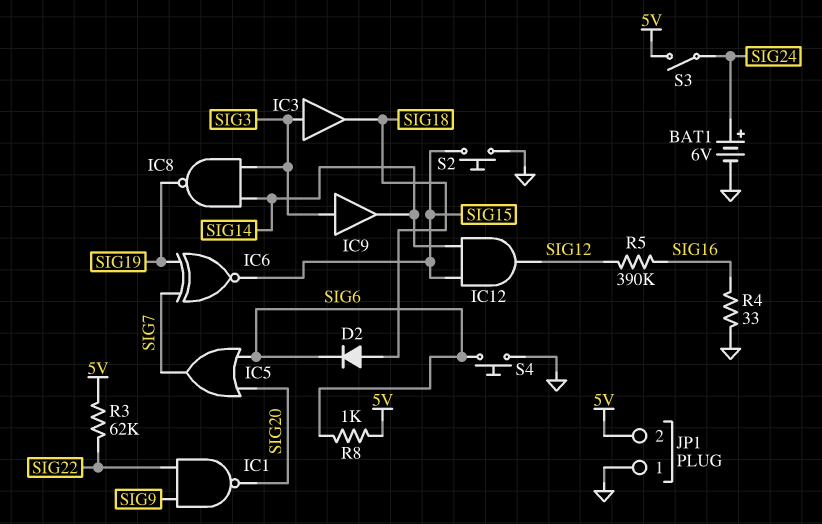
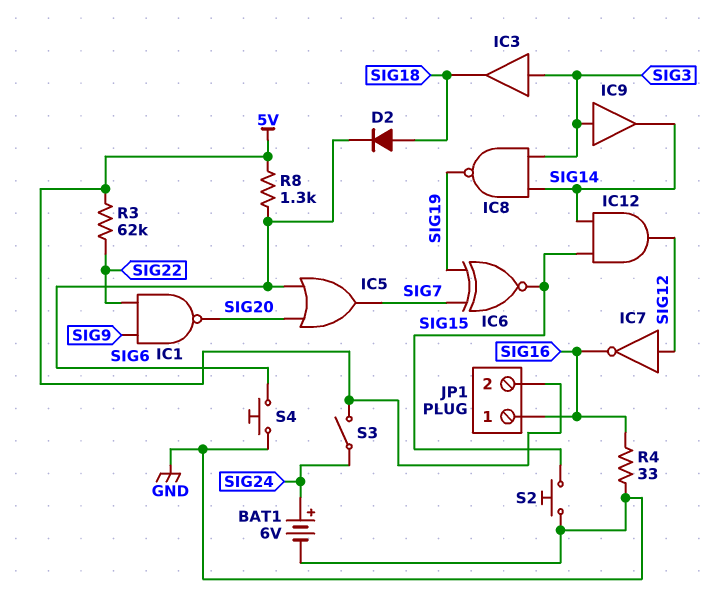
IC7: none -> NOT (in SIG12, out SIG16)
JP1 pin 1: GND -> SIG16
R5: 390k (SIG12, SIG16) -> none
R8: 1k (5V, SIG6) -> 1.3k (5V, SIG6)

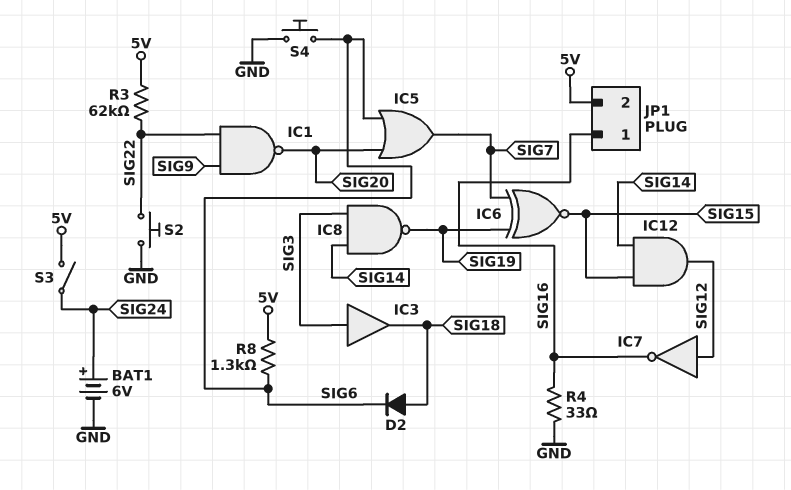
IC9: buffer (in SIG3, out SIG14) -> none
S2: button (GND, SIG15) -> button (GND, SIG22)

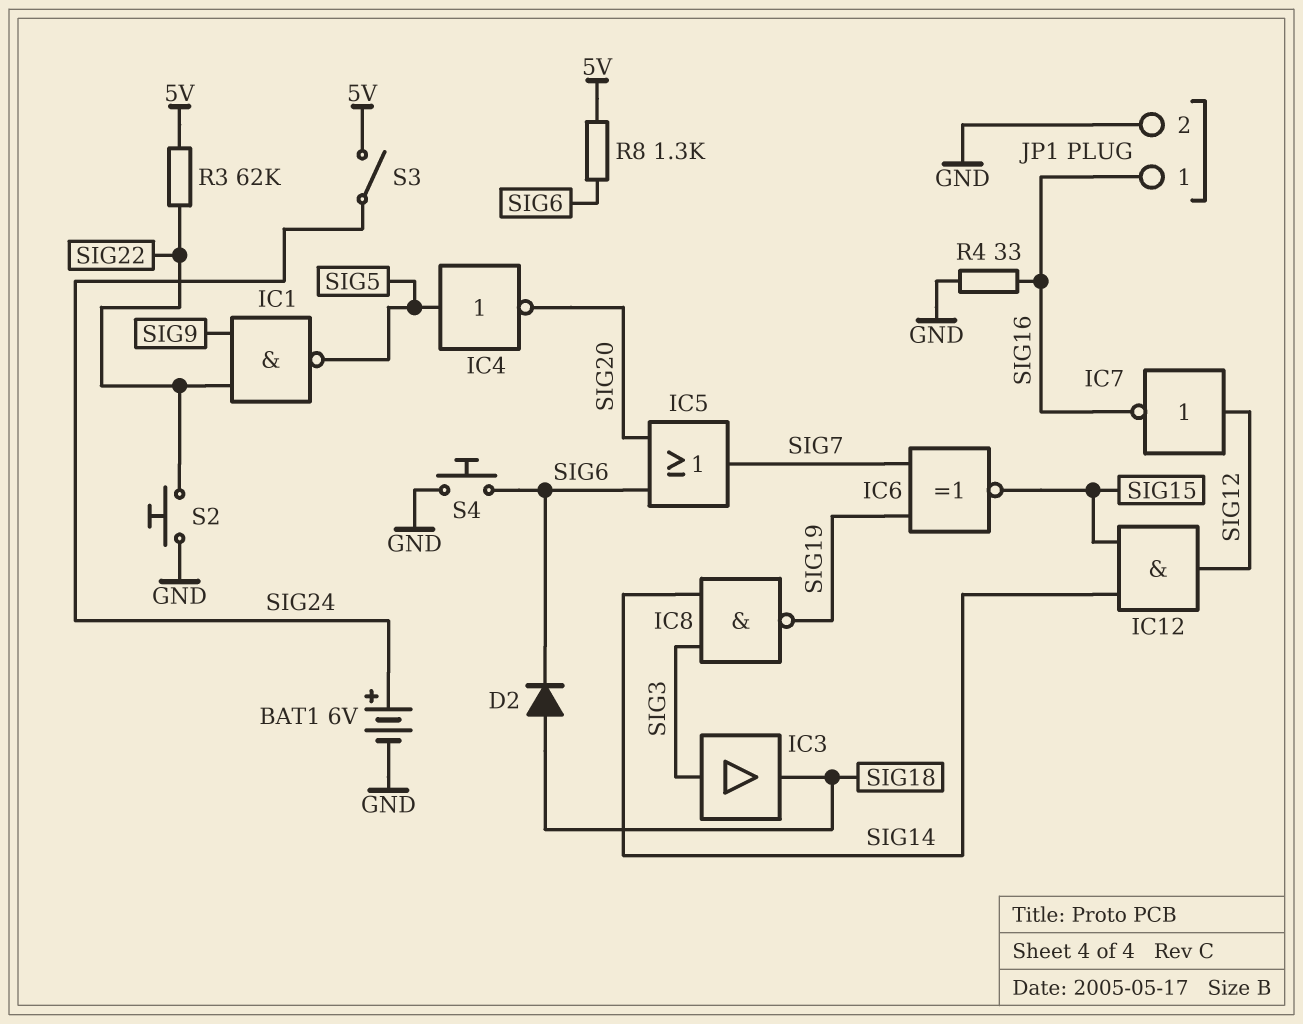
IC1: NAND (in SIG9, in SIG22, out SIG20) -> NAND (in SIG9, in SIG22, out SIG5)
IC4: none -> NOT (in SIG5, out SIG20)
JP1 pin 2: 5V -> GND

